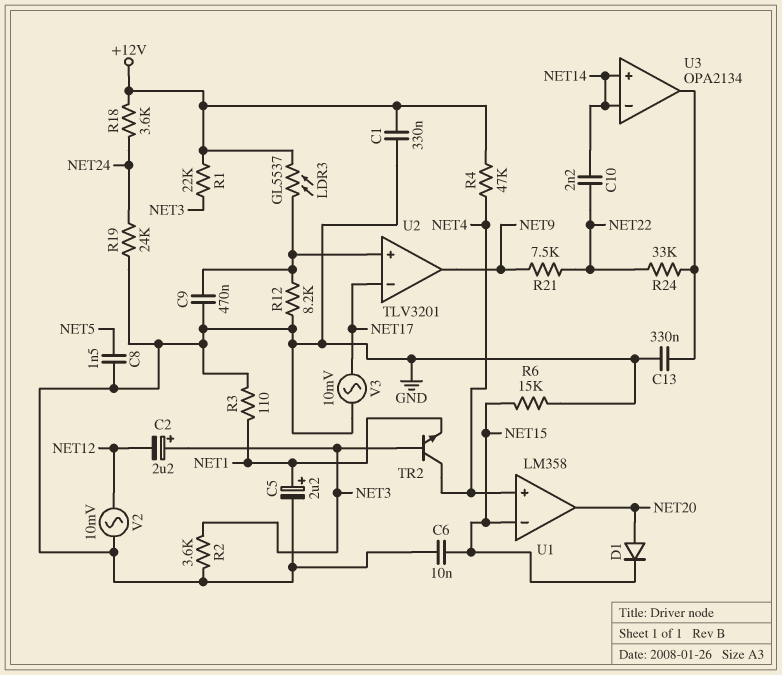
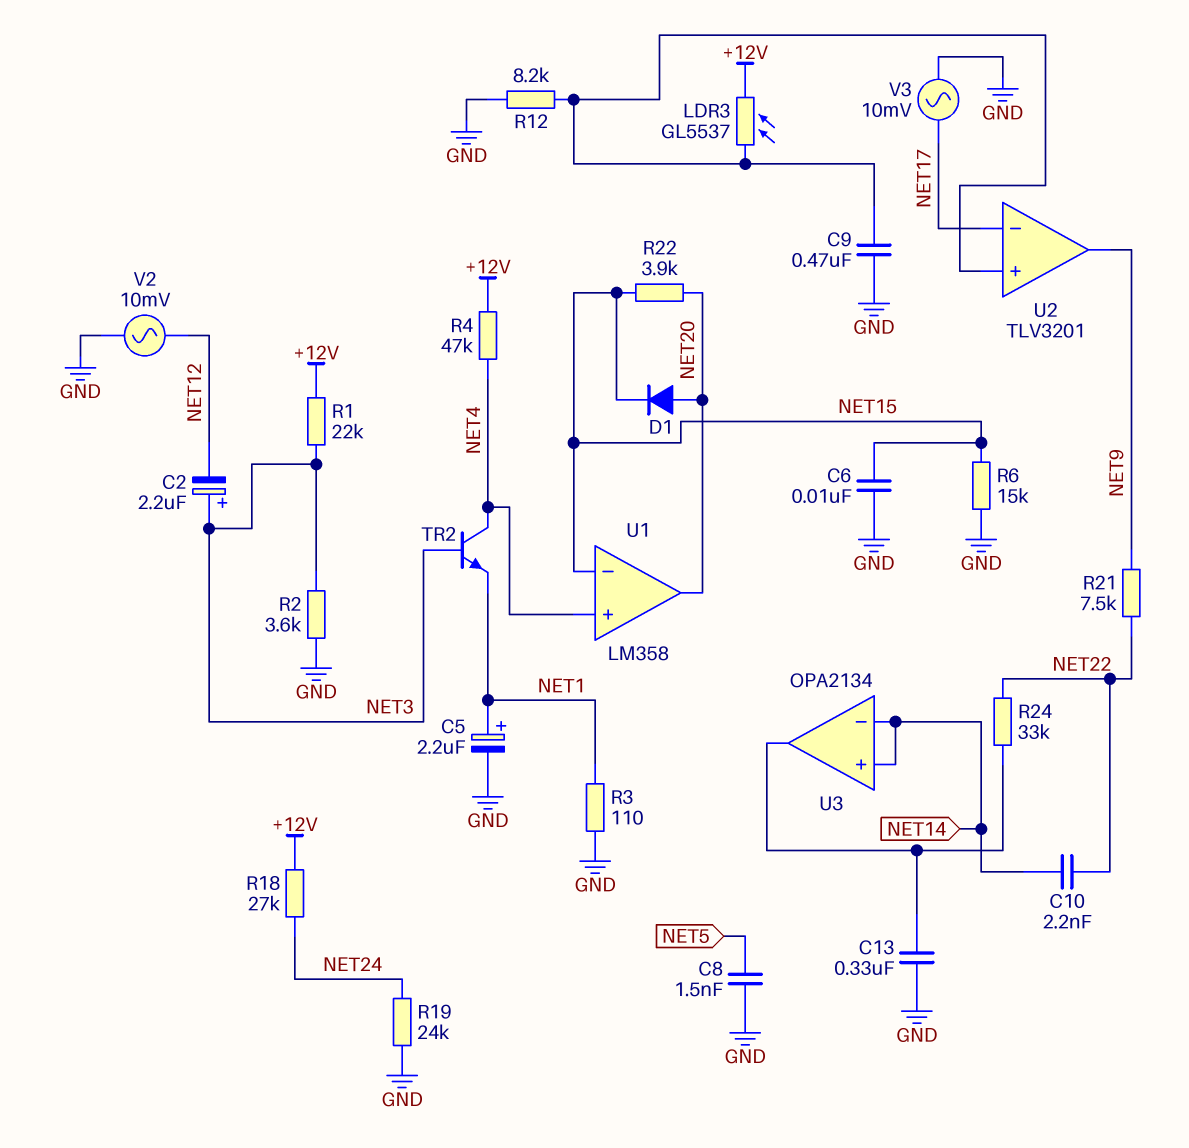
C1: 330nF (+12V, GND) -> none
R18: 3.6k (+12V, NET24) -> 27k (+12V, NET24)
R22: none -> 3.9k (NET15, NET20)

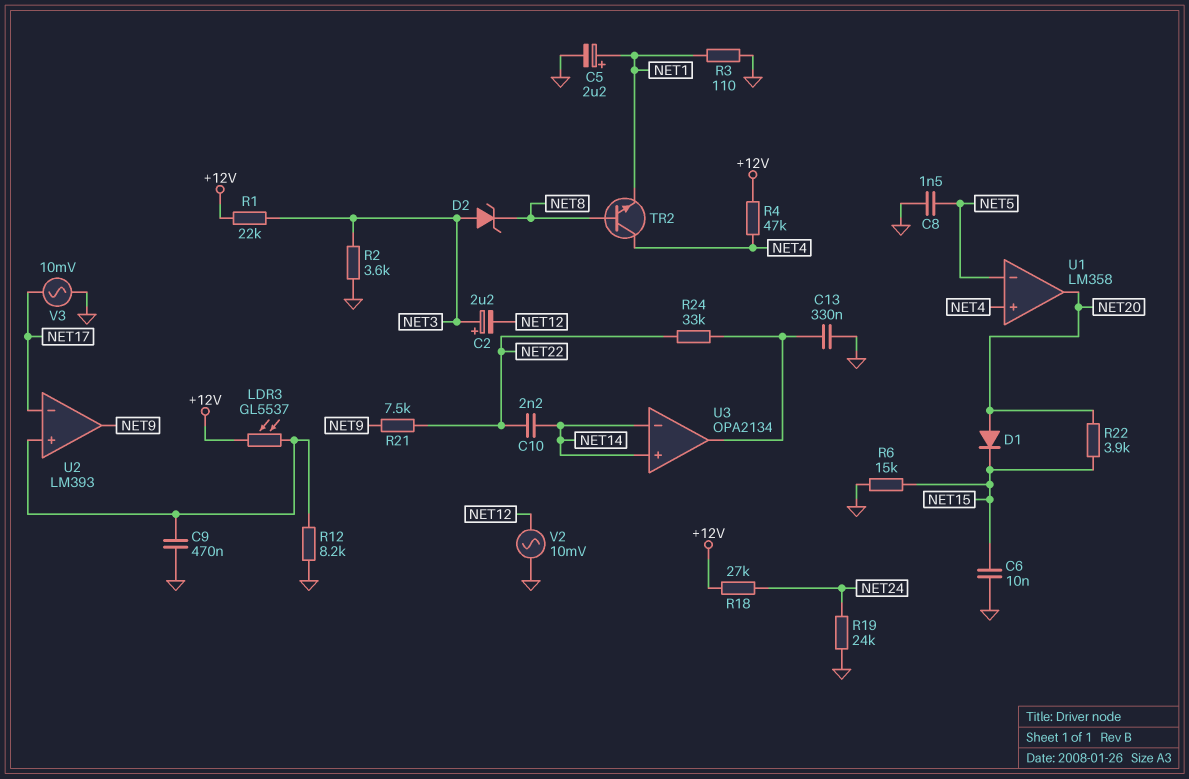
D2: none -> zener (A NET3, K NET8)
TR2: NPN (B NET3, C NET4, E NET1) -> NPN (B NET8, C NET4, E NET1)
U1 pin in-: NET15 -> NET5
U2: TLV3201 -> LM393

